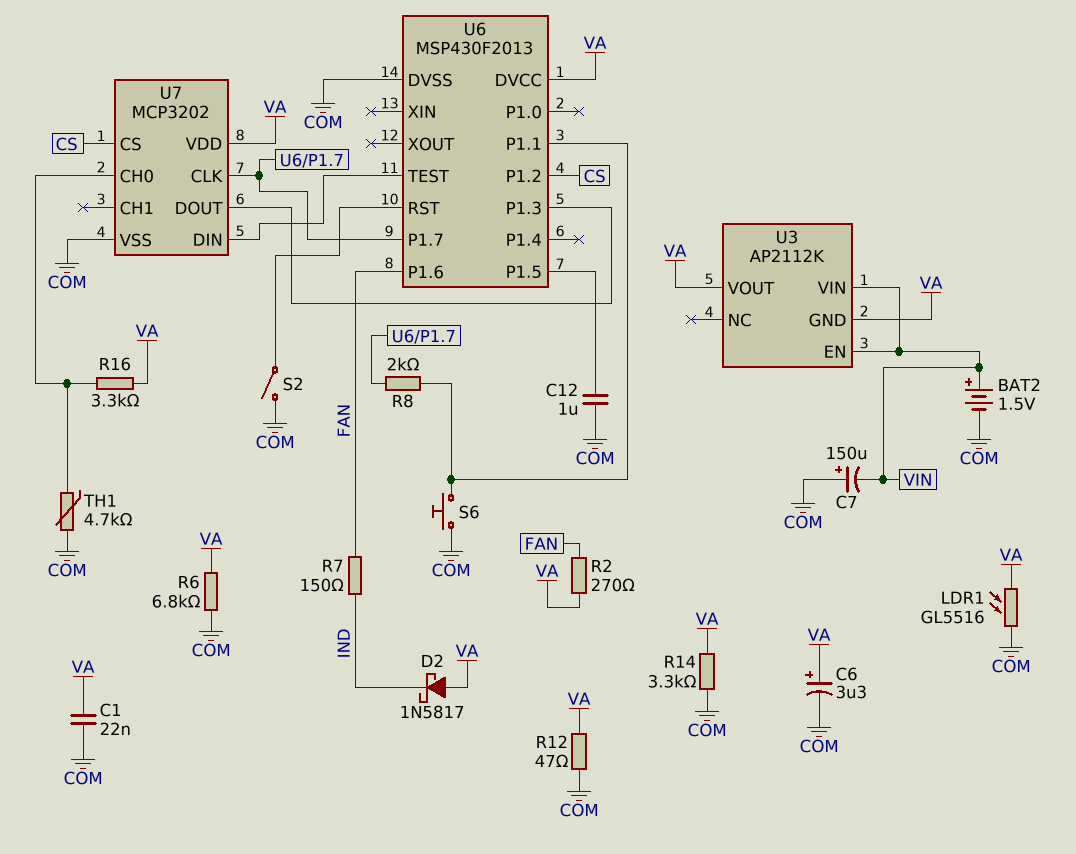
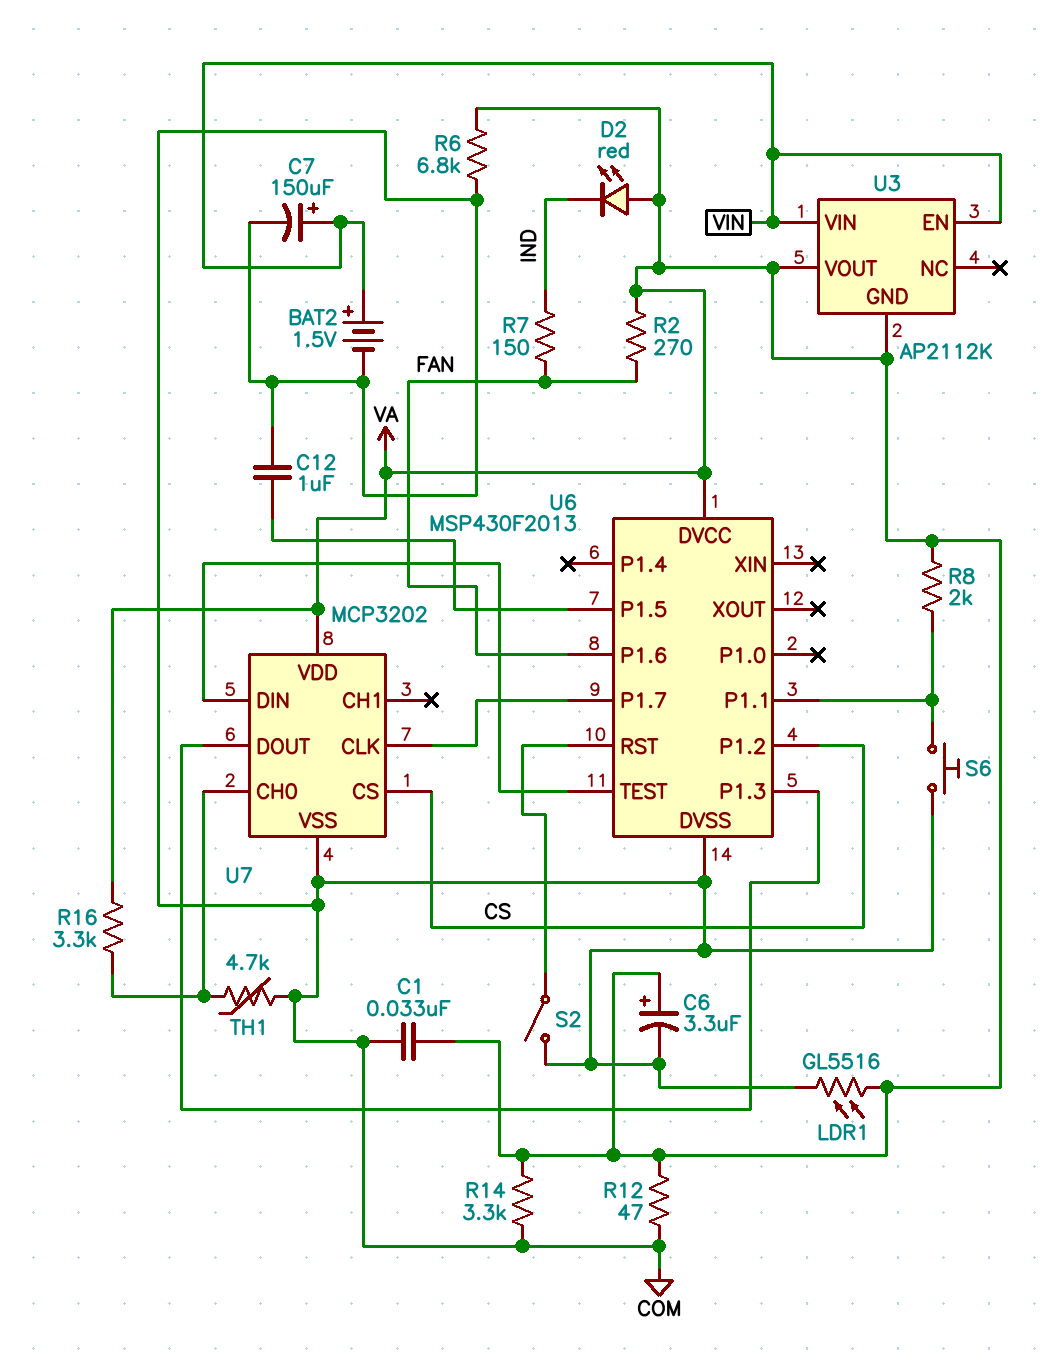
C1: 22nF (COM, VA) -> 33nF (COM, VA)
C7: 150uF (plus COM, minus VIN) -> 150uF (plus VIN, minus COM)
D2: schottky 1N5817 (A VA, K IND) -> LED red (A VA, K IND)
R8: 2k (U6/P1.1, U6/P1.7) -> 2k (U6/P1.1, VA)

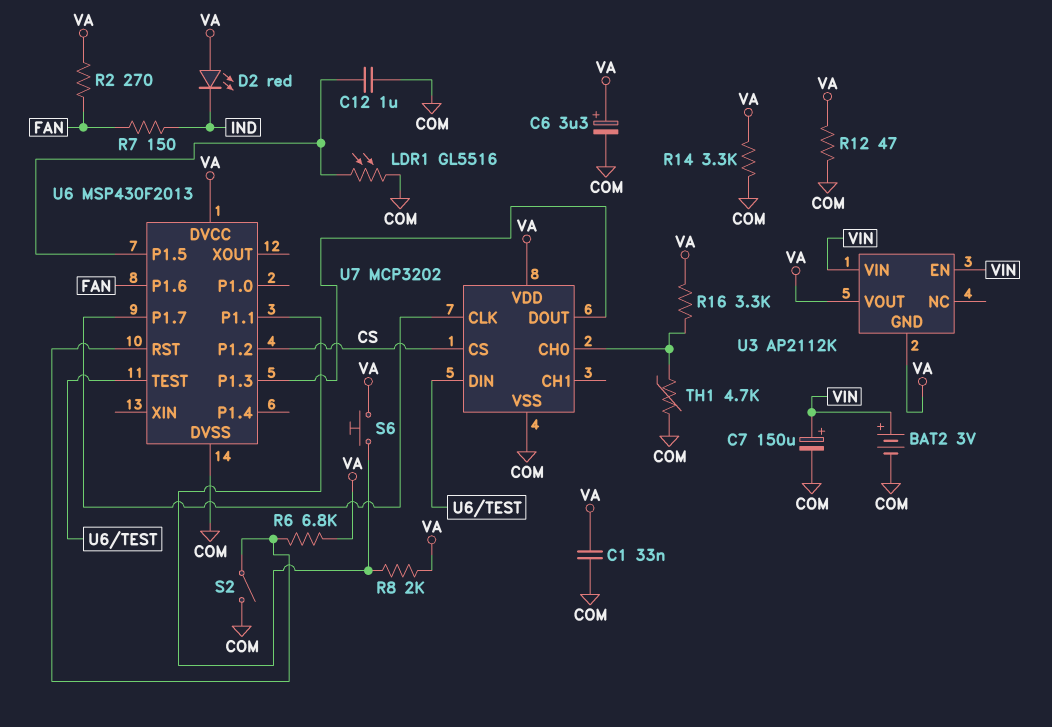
BAT2: 1.5V (plus VIN, minus COM) -> 3V (plus VIN, minus COM)
LDR1: GL5516 (COM, VA) -> GL5516 (COM, U6/P1.5)
R6: 6.8k (COM, VA) -> 6.8k (U6/RST, VA)
S6: button (COM, U6/P1.1) -> button (U6/P1.1, VA)

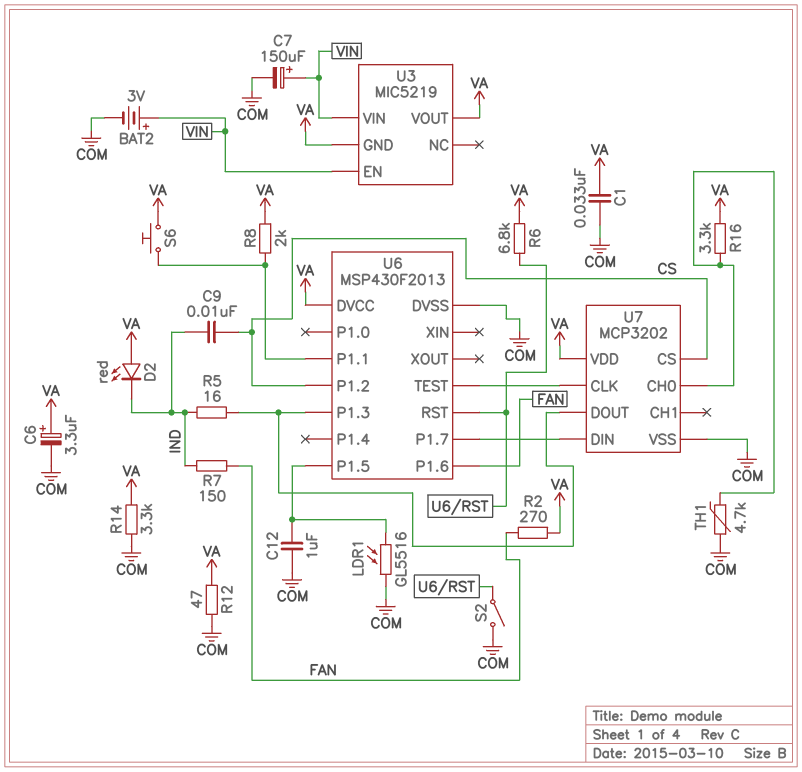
C9: none -> 10nF (CS, IND)
R5: none -> 16 (IND, U6/P1.3)
U3: AP2112K -> MIC5219
U7 pin CLK: U6/P1.7 -> U6/TEST
U7 pin DIN: U6/TEST -> U6/P1.7

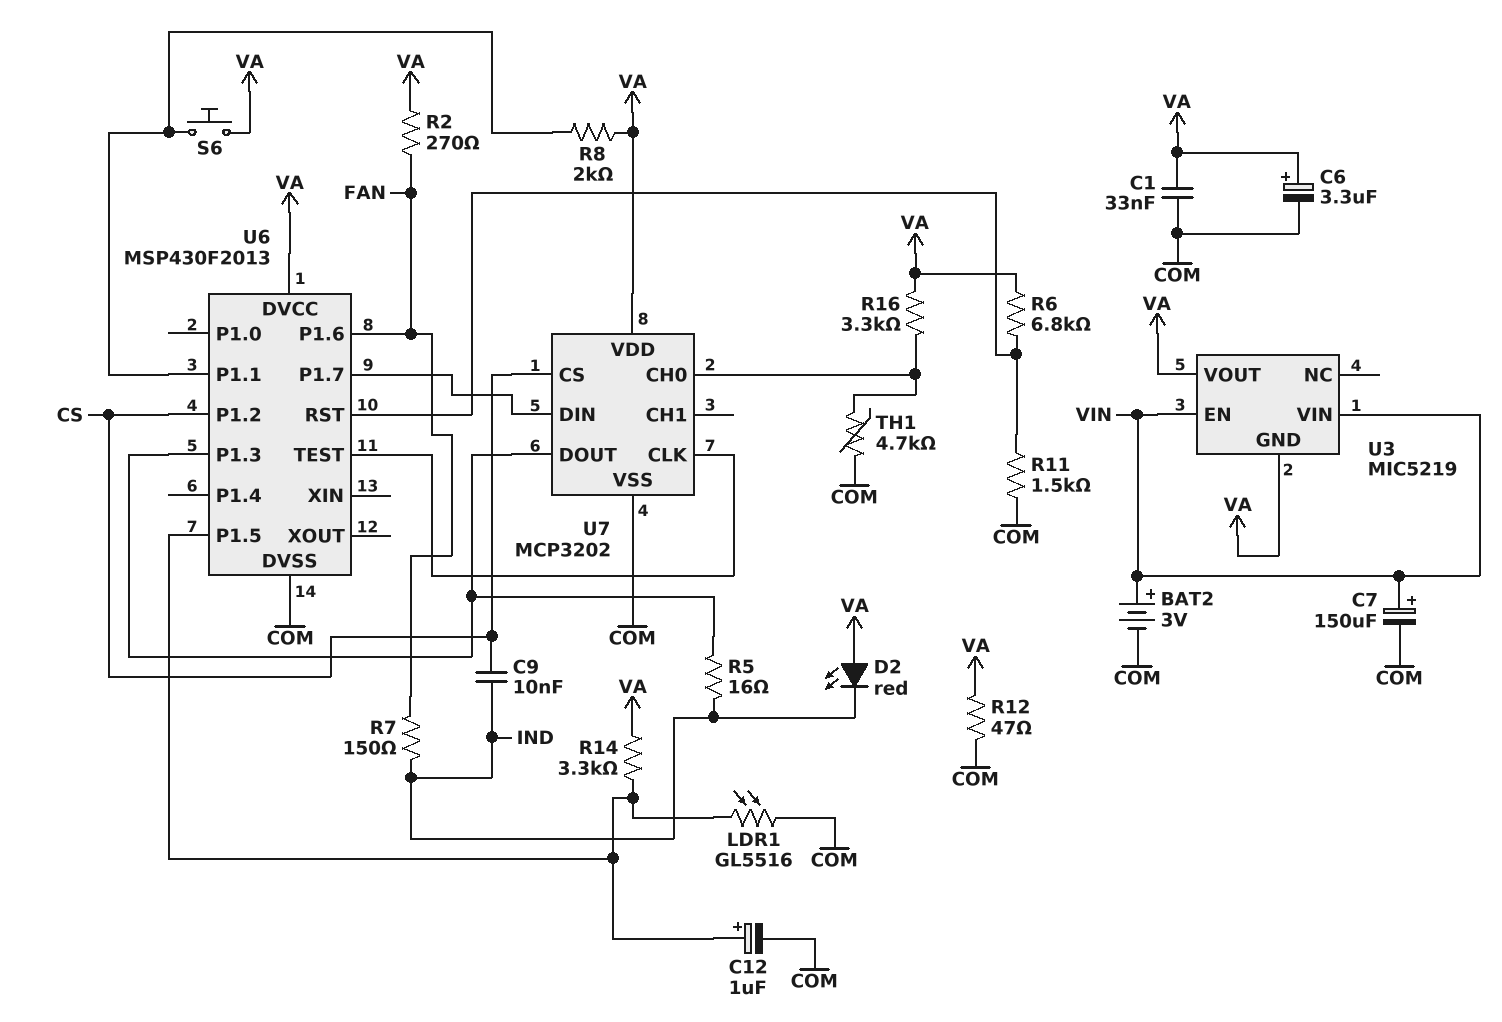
C12: 1uF (COM, U6/P1.5) -> 1uF (plus U6/P1.5, minus COM)
R11: none -> 1.5k (COM, U6/RST)
R14: 3.3k (COM, VA) -> 3.3k (U6/P1.5, VA)
S2: switch (COM, U6/RST) -> none

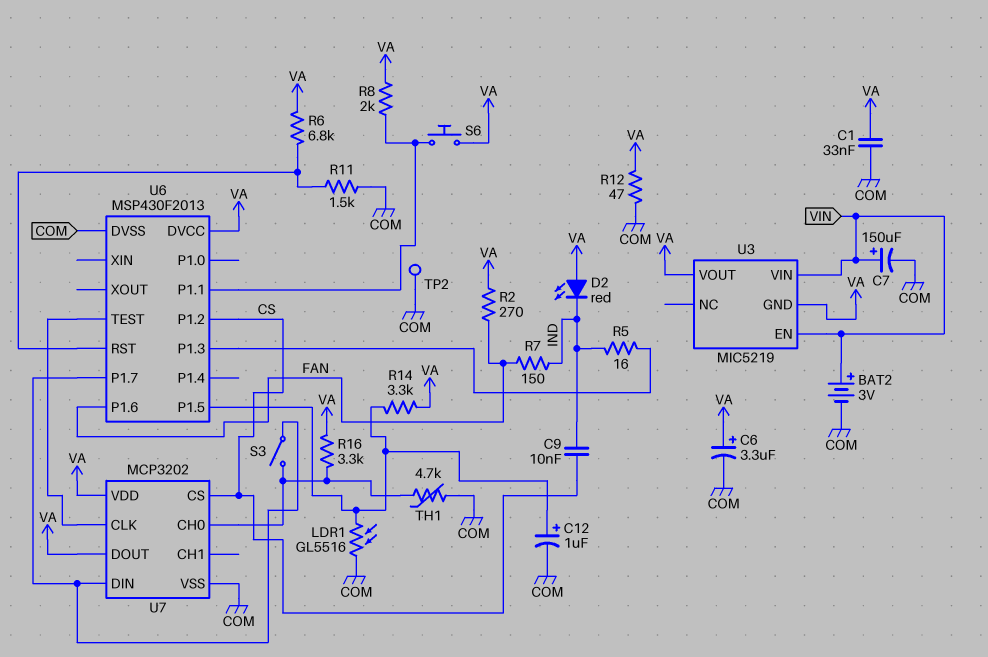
S3: none -> switch (U6/P1.7, U7/CH0)
TP2: none -> test point (COM)
U7 pin DOUT: U6/P1.3 -> VA

